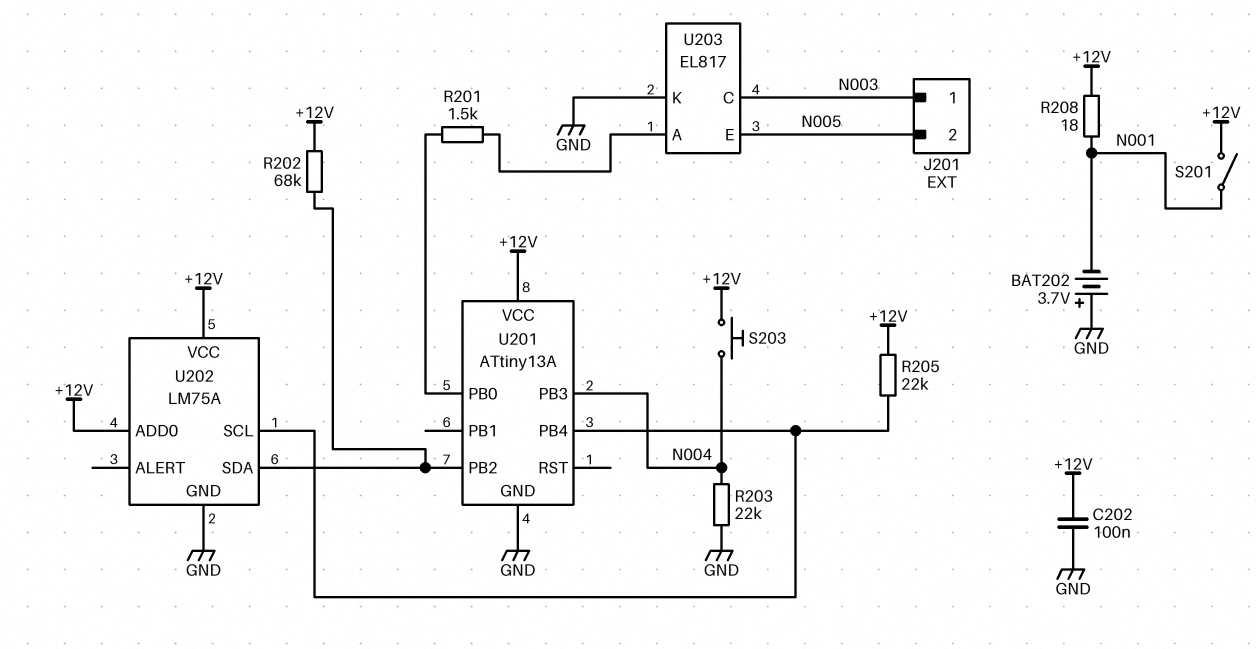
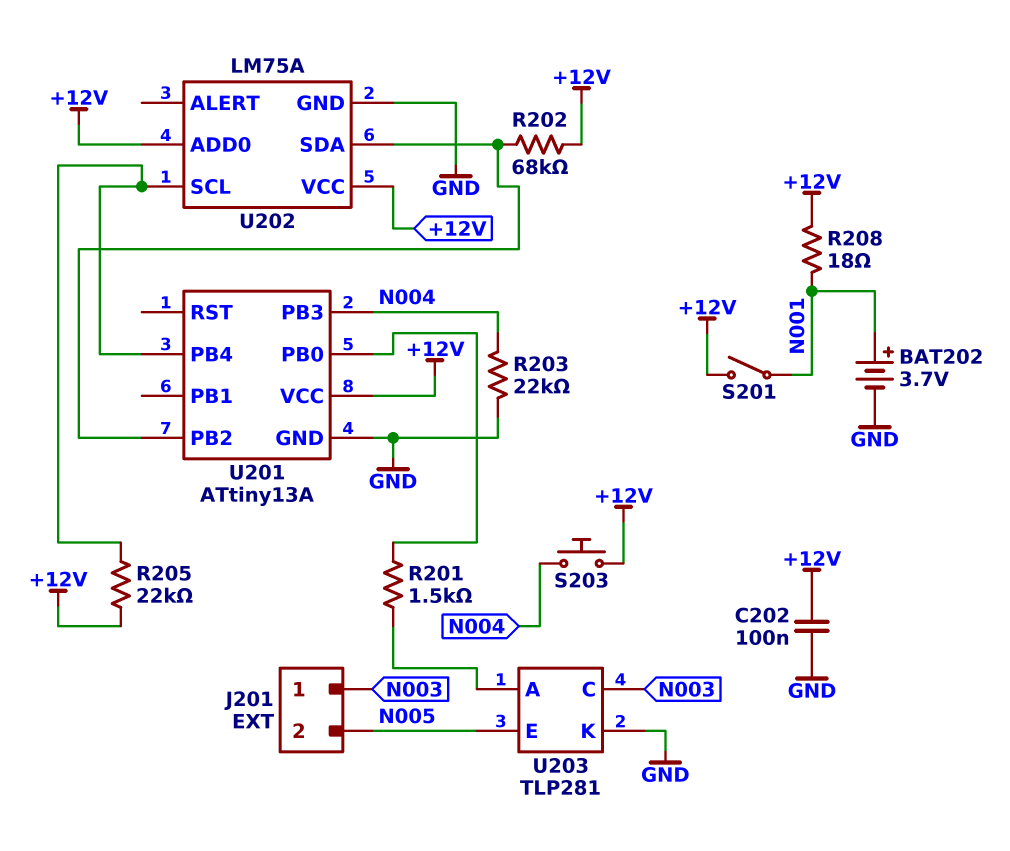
BAT202: 3.7V (plus GND, minus N001) -> 3.7V (plus N001, minus GND)
U203: EL817 -> TLP281

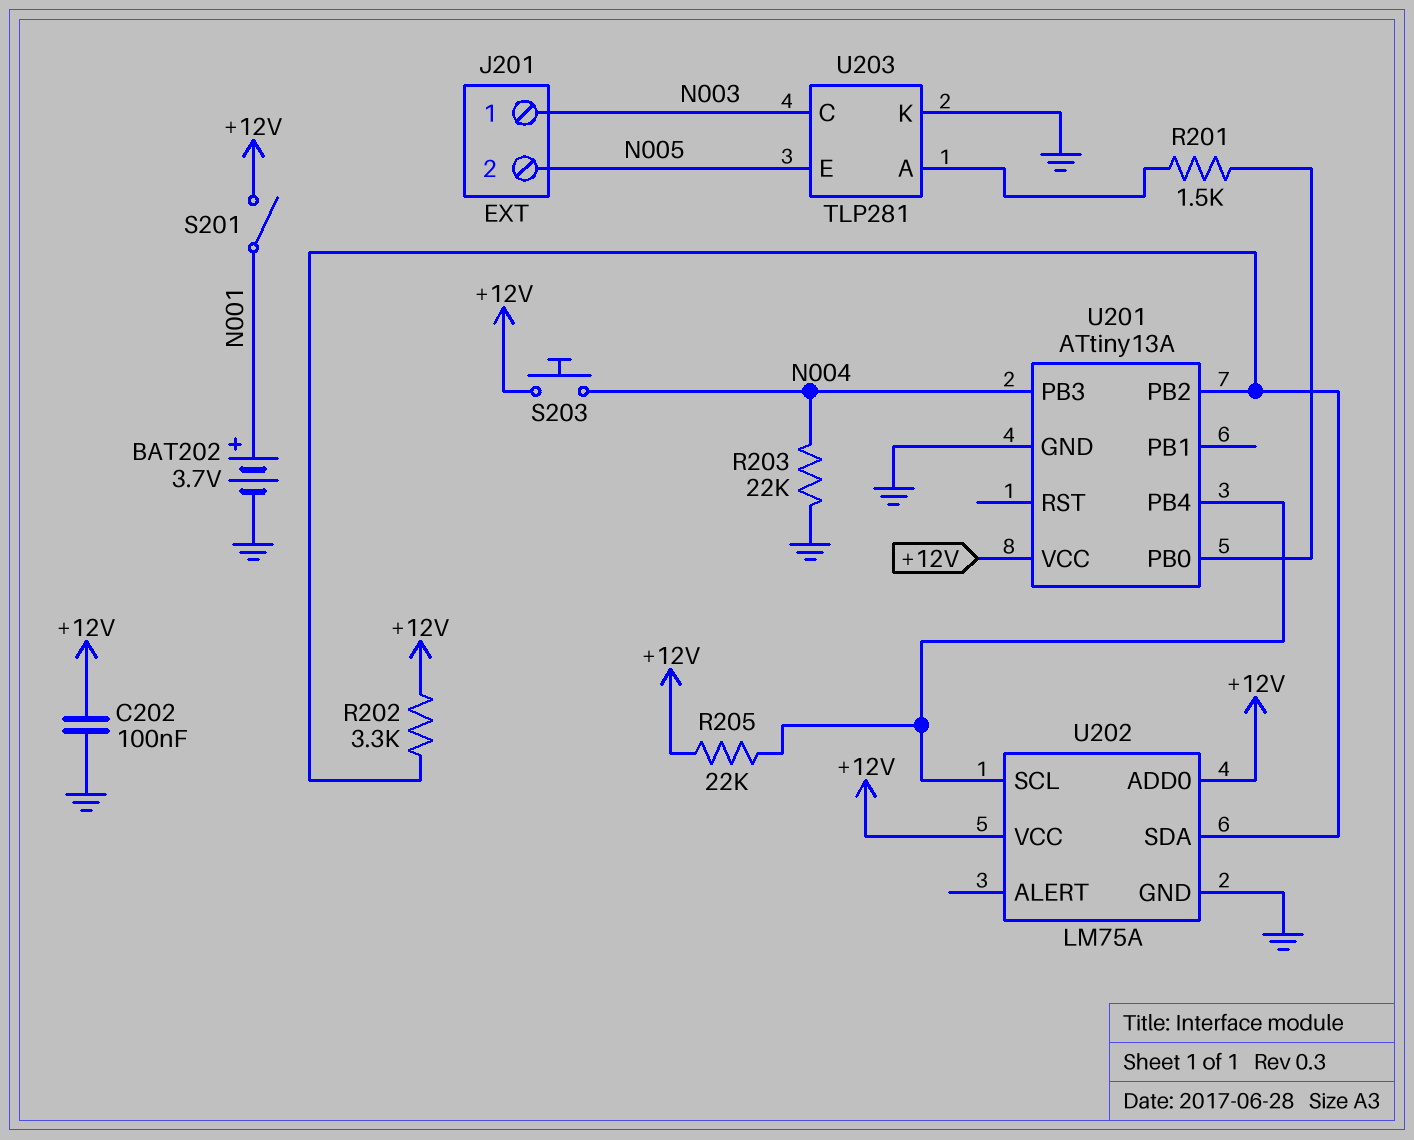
R202: 68k (+12V, U201/PB2) -> 3.3k (+12V, U201/PB2)
R208: 18 (+12V, N001) -> none

